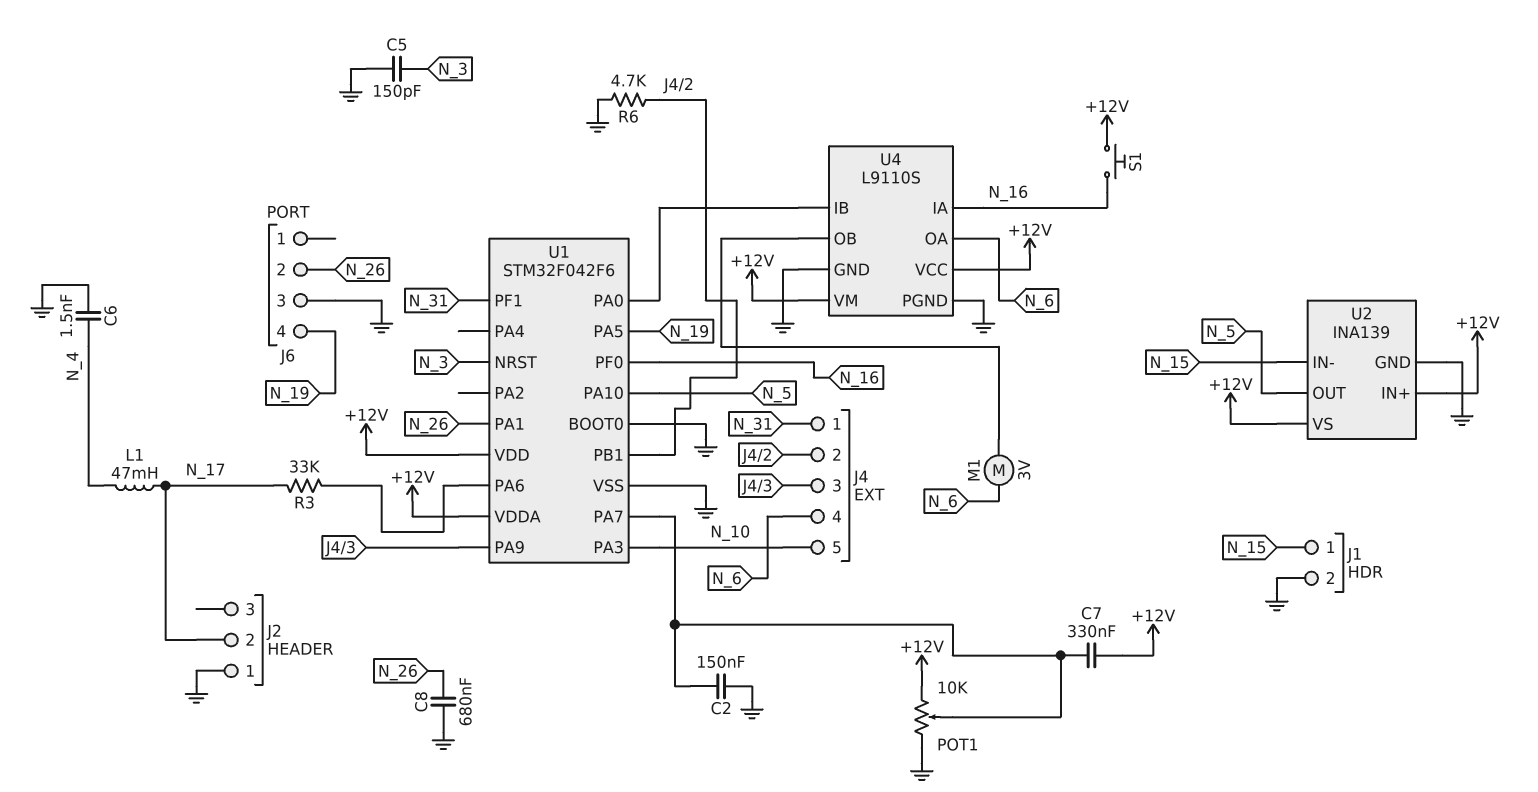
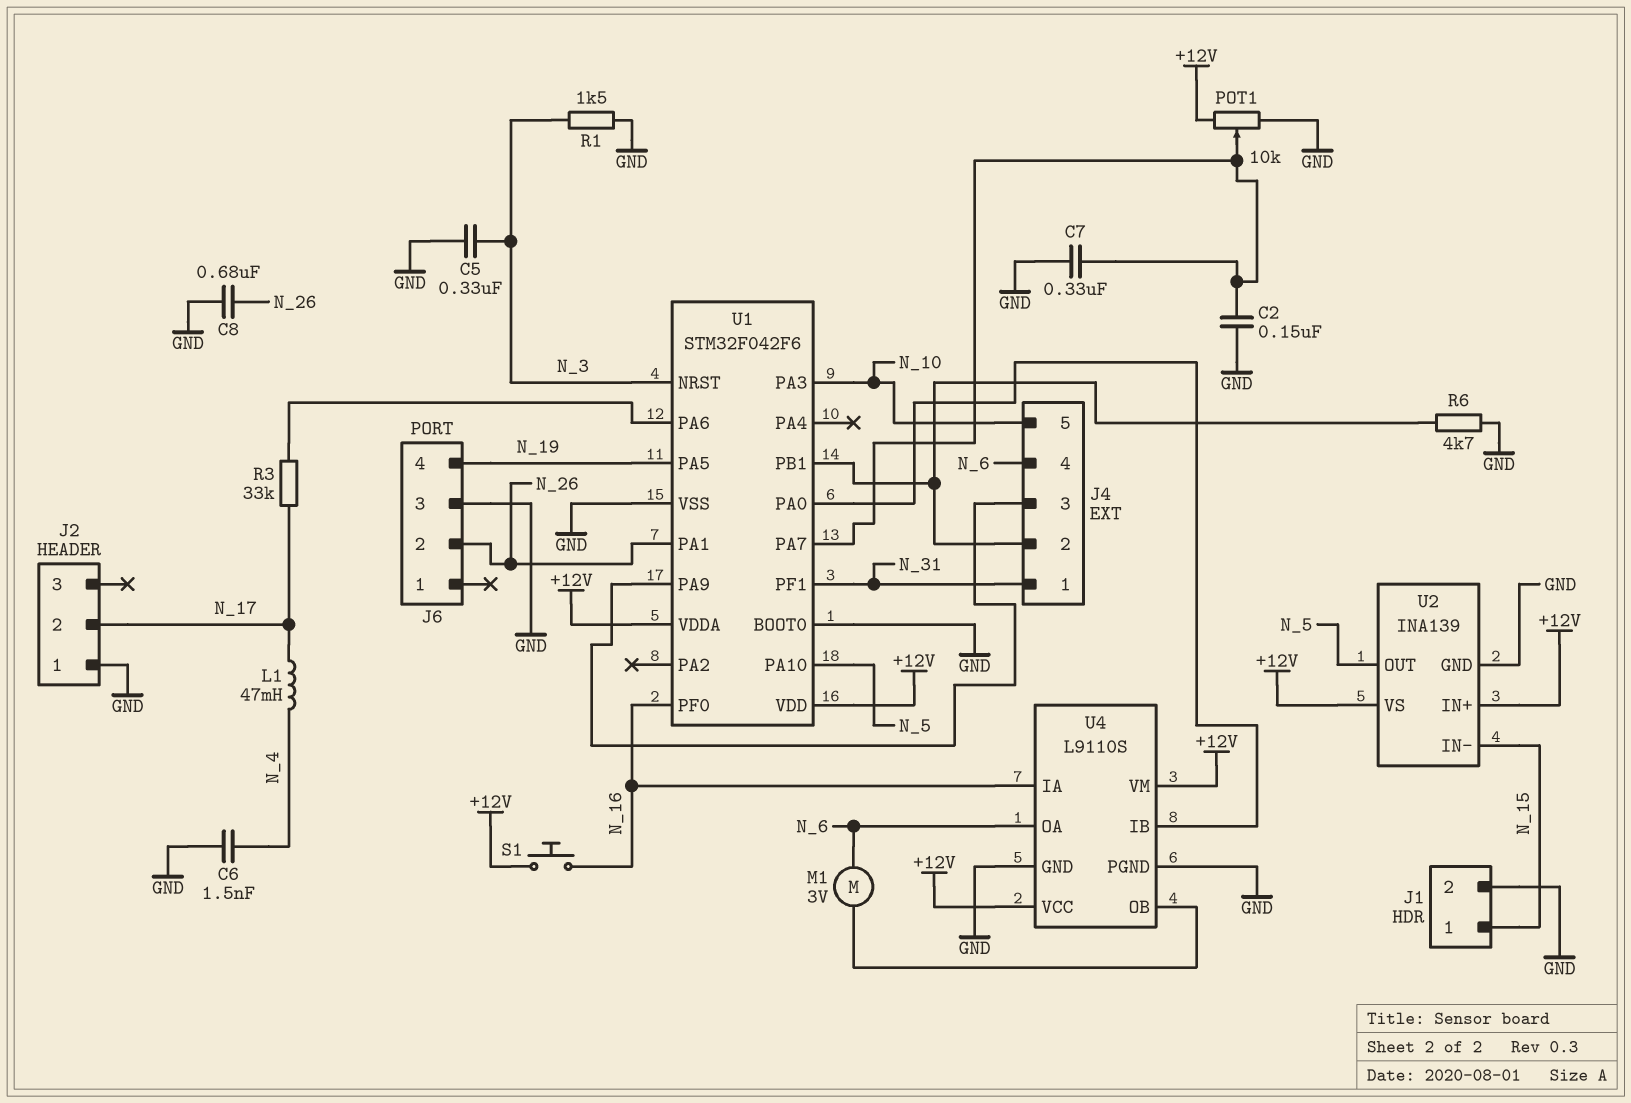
C5: 150pF (GND, N_3) -> 330nF (GND, N_3)
C7: 330nF (+12V, U1/PA7) -> 330nF (GND, U1/PA7)
R1: none -> 1.5k (GND, N_3)

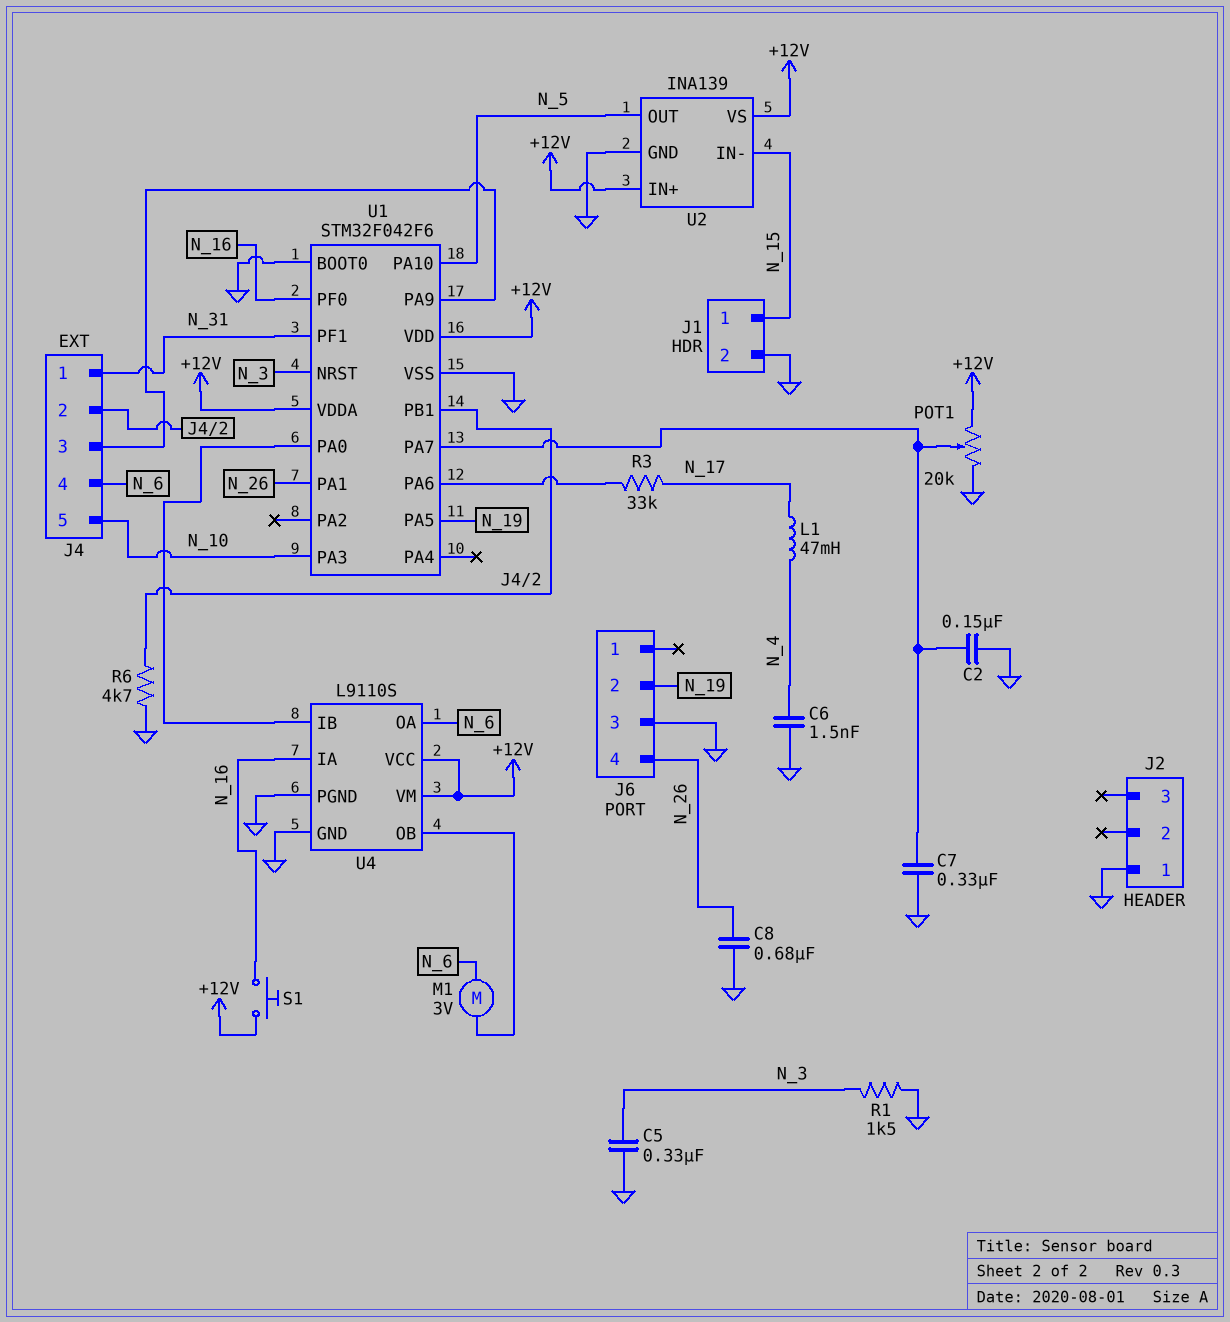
J2 pin 2: N_17 -> none
J6 pin 2: N_26 -> N_19
J6 pin 4: N_19 -> N_26
POT1: 10k (+12V, GND, wiper U1/PA7) -> 20k (+12V, GND, wiper U1/PA7)

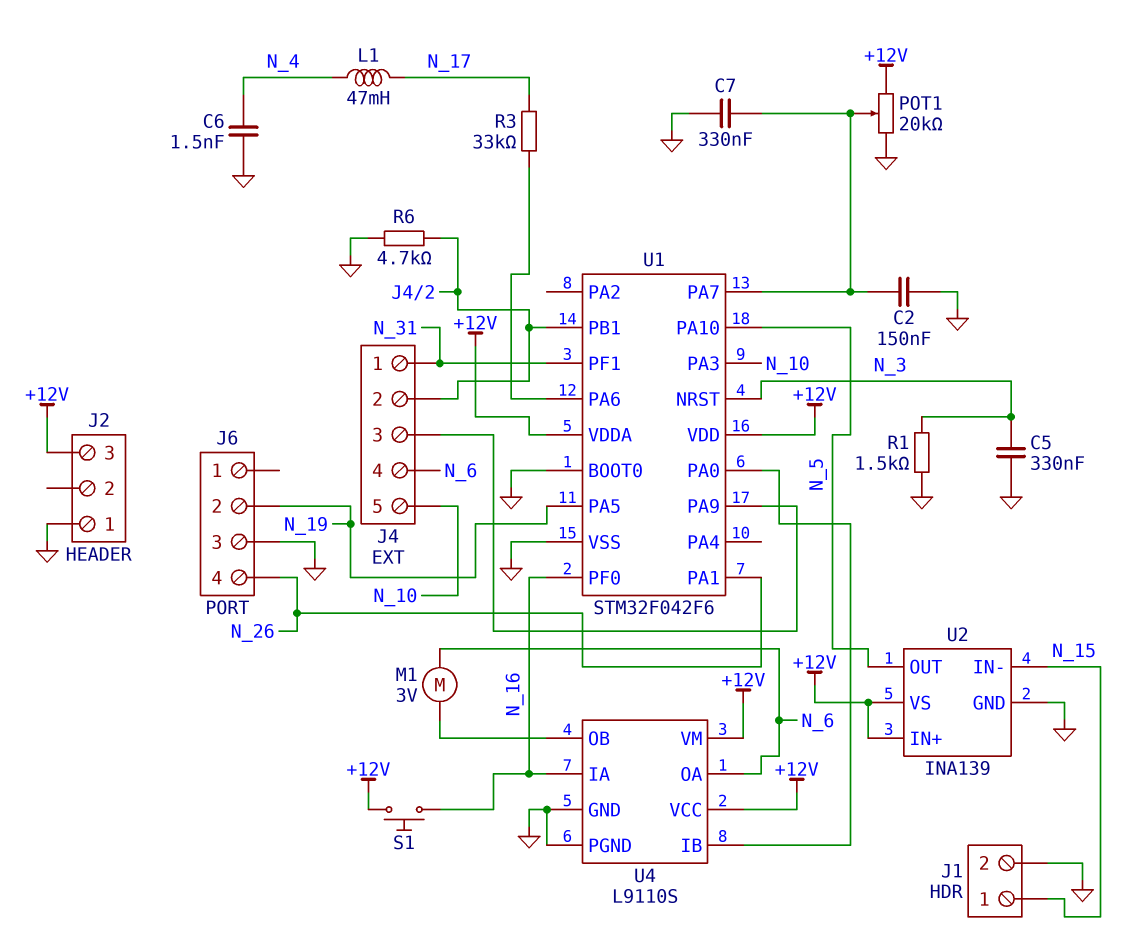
C8: 680nF (GND, N_26) -> none
J2 pin 3: none -> +12V

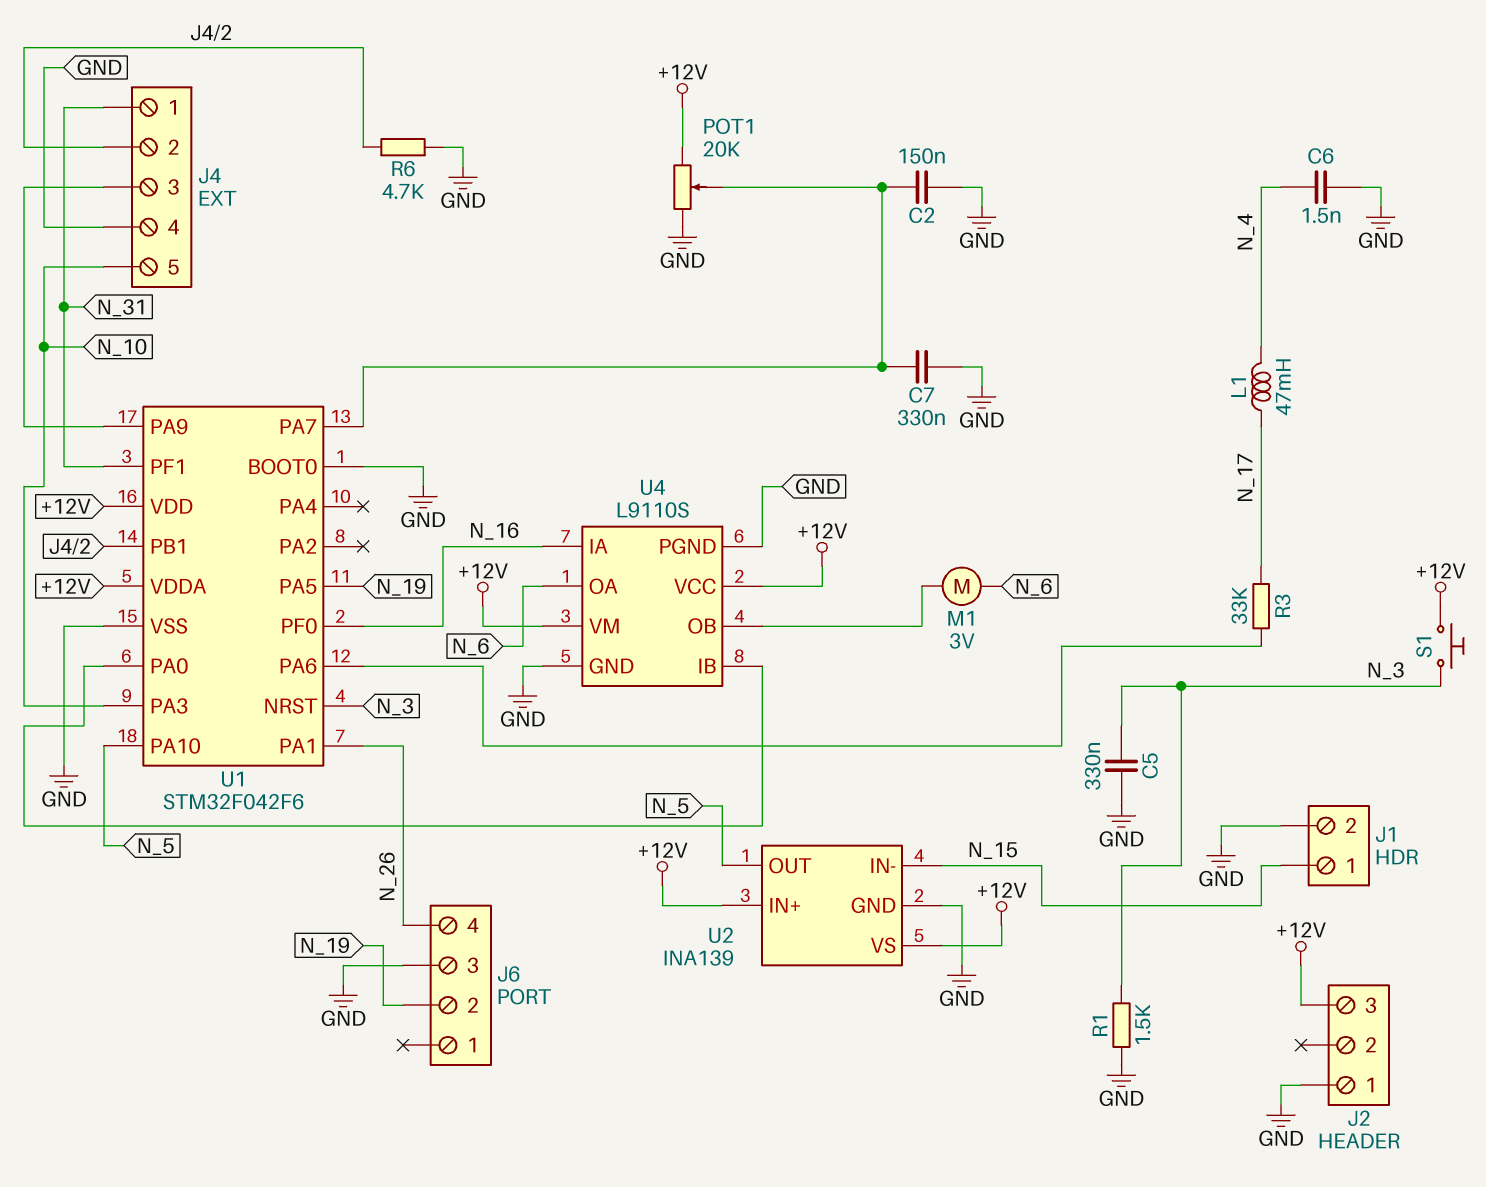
J4 pin 4: N_6 -> GND
S1: button (+12V, N_16) -> button (+12V, N_3)

